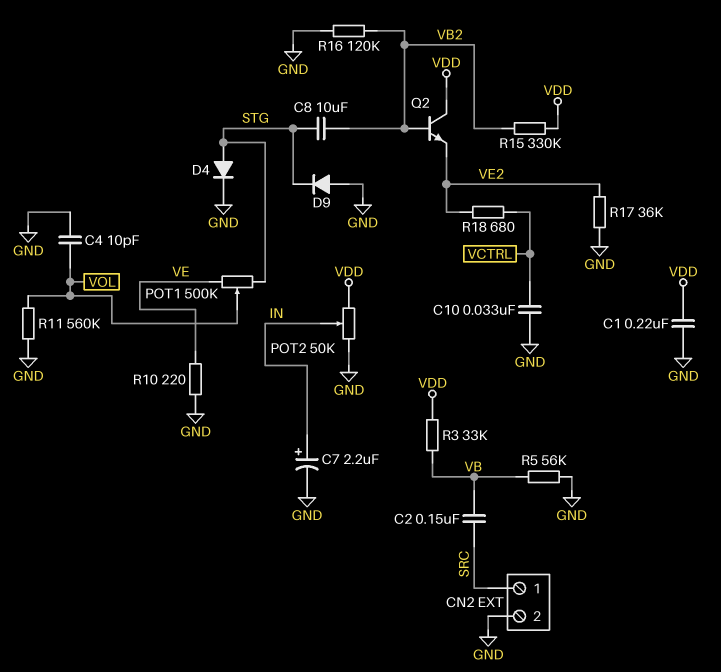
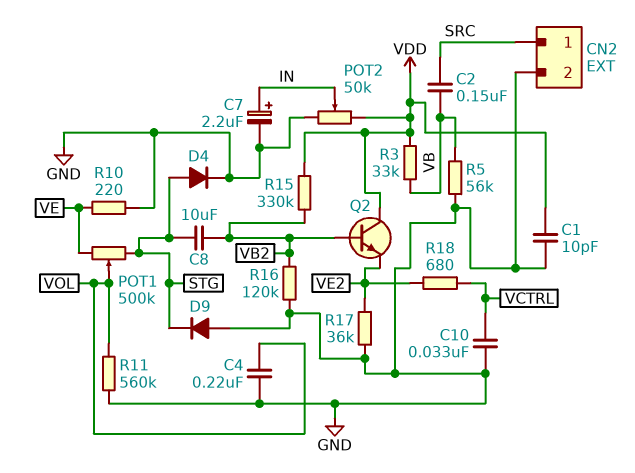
C1: 220nF (GND, VDD) -> 10pF (GND, VDD)
C4: 10pF (GND, VOL) -> 220nF (GND, VOL)

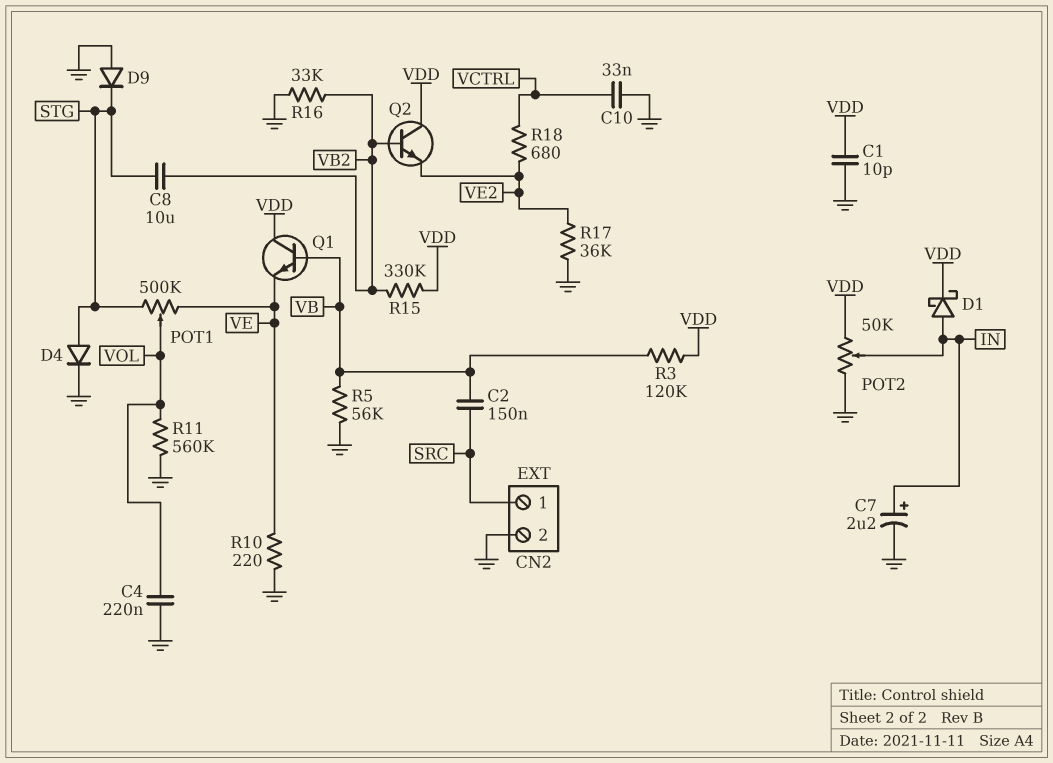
D1: none -> schottky (A IN, K VDD)
Q1: none -> NPN (B VB, C VDD, E VE)
R3: 33k (VB, VDD) -> 120k (VB, VDD)
R16: 120k (GND, VB2) -> 33k (GND, VB2)

